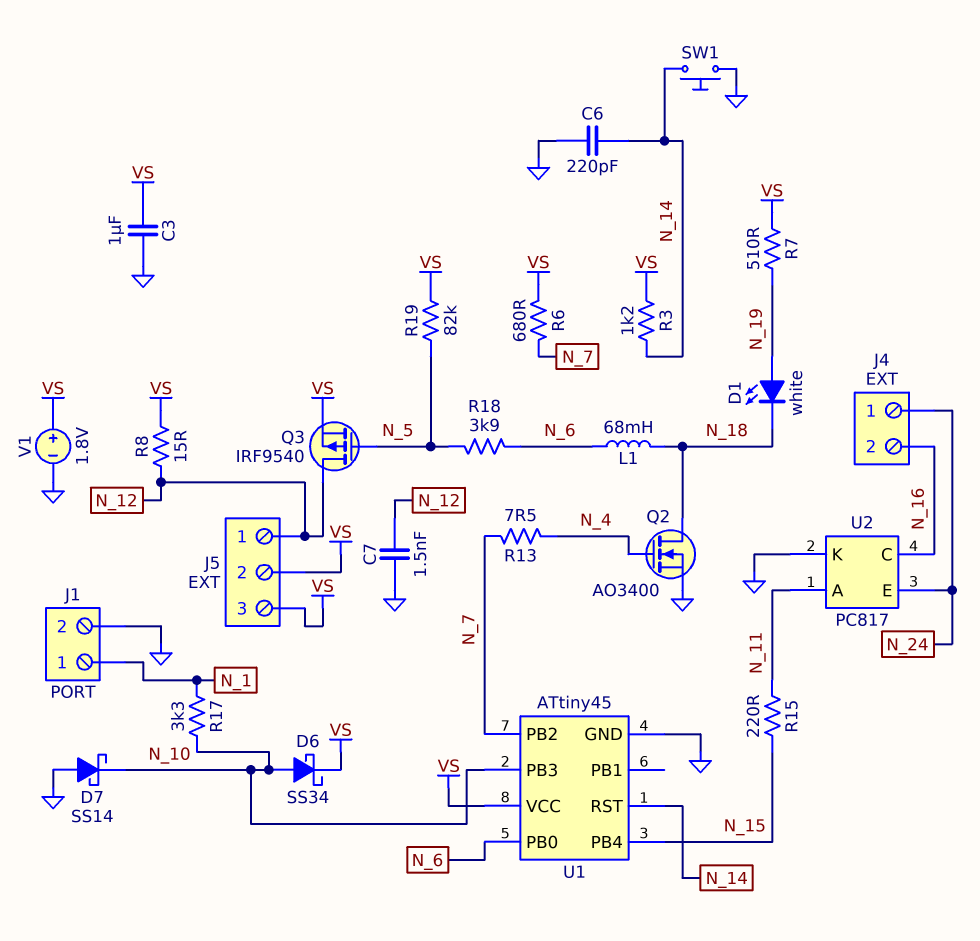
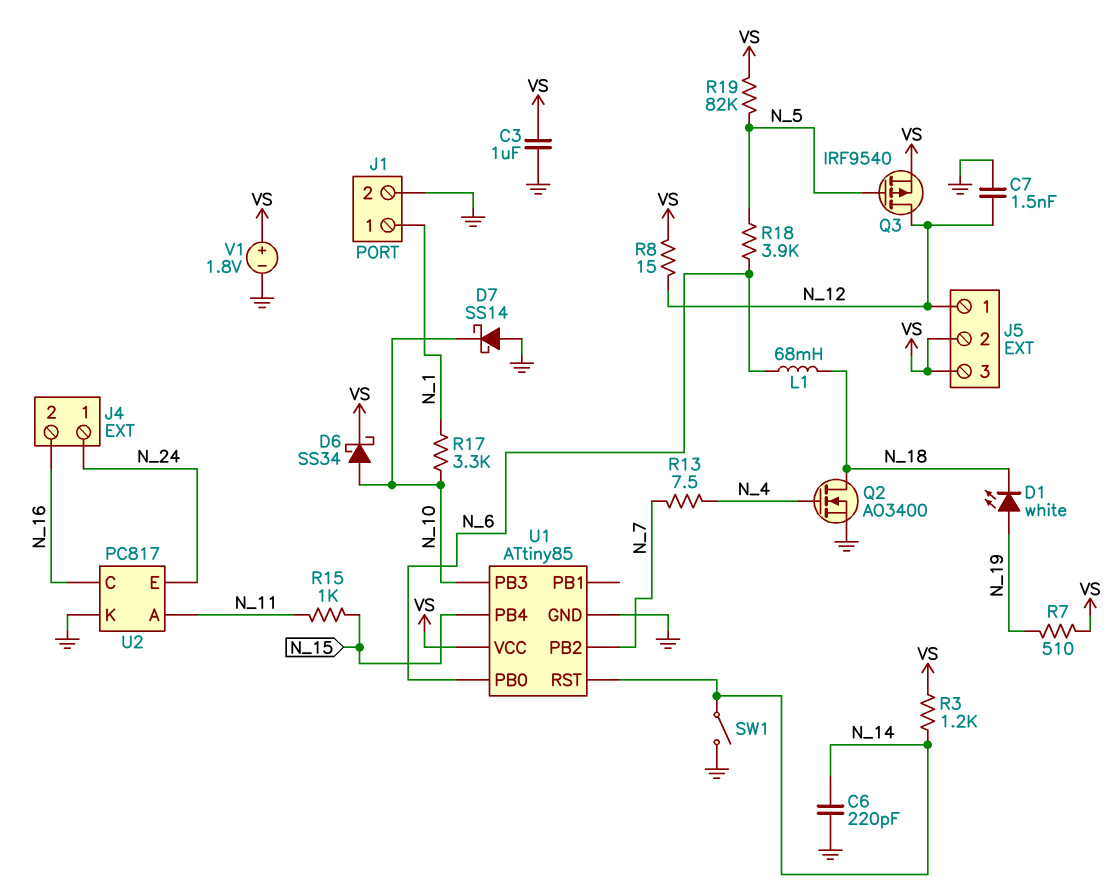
R6: 680 (N_7, VS) -> none
R15: 220 (N_11, N_15) -> 1k (N_11, N_15)
SW1: button (GND, N_14) -> switch (GND, N_14)
U1: ATtiny45 -> ATtiny85

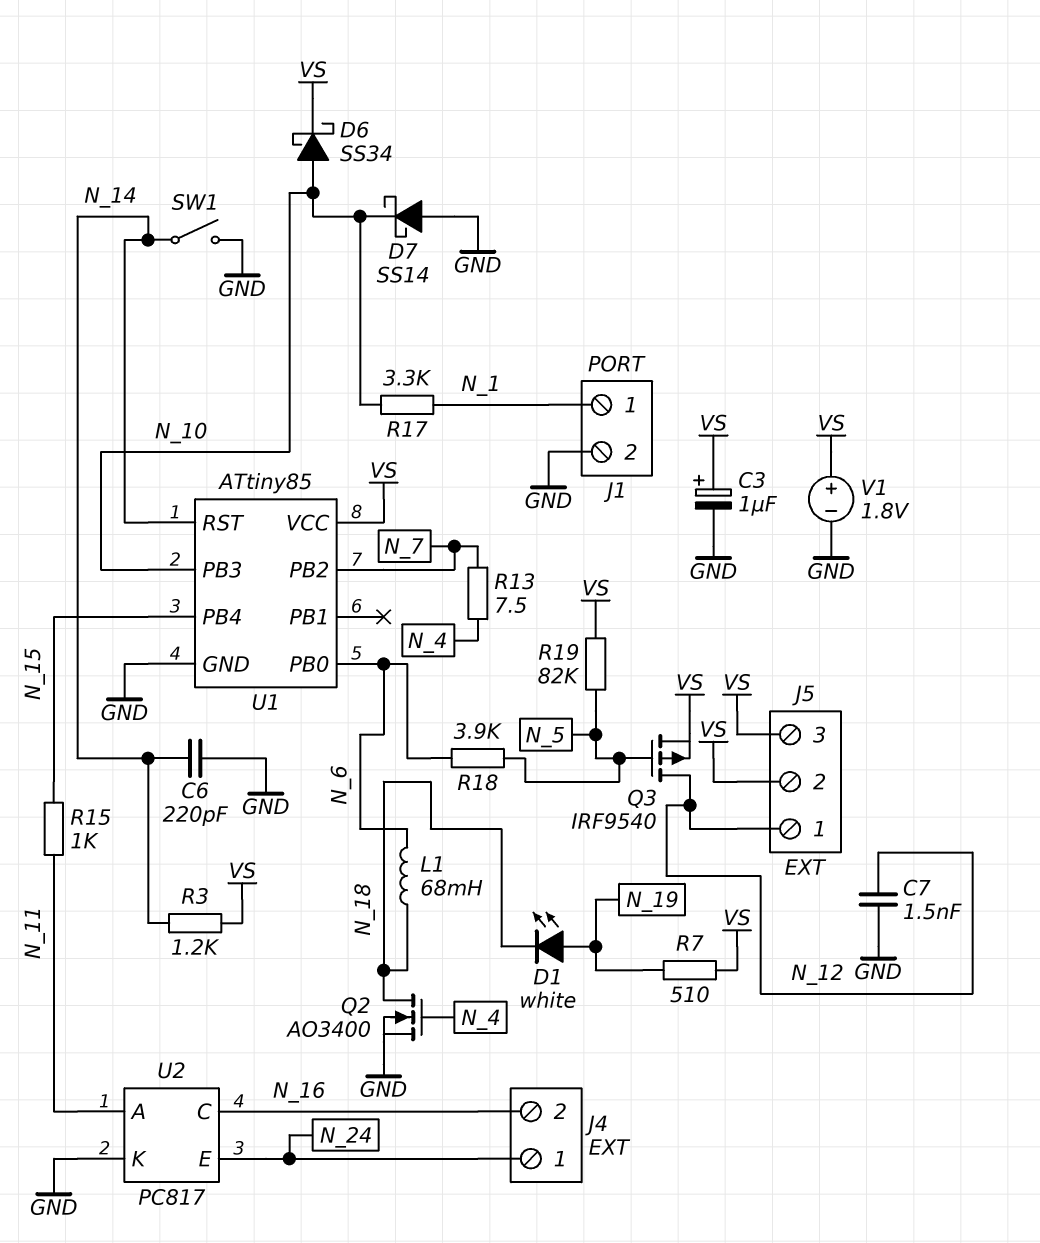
C3: 1uF (GND, VS) -> 1uF (plus VS, minus GND)
R8: 15 (N_12, VS) -> none

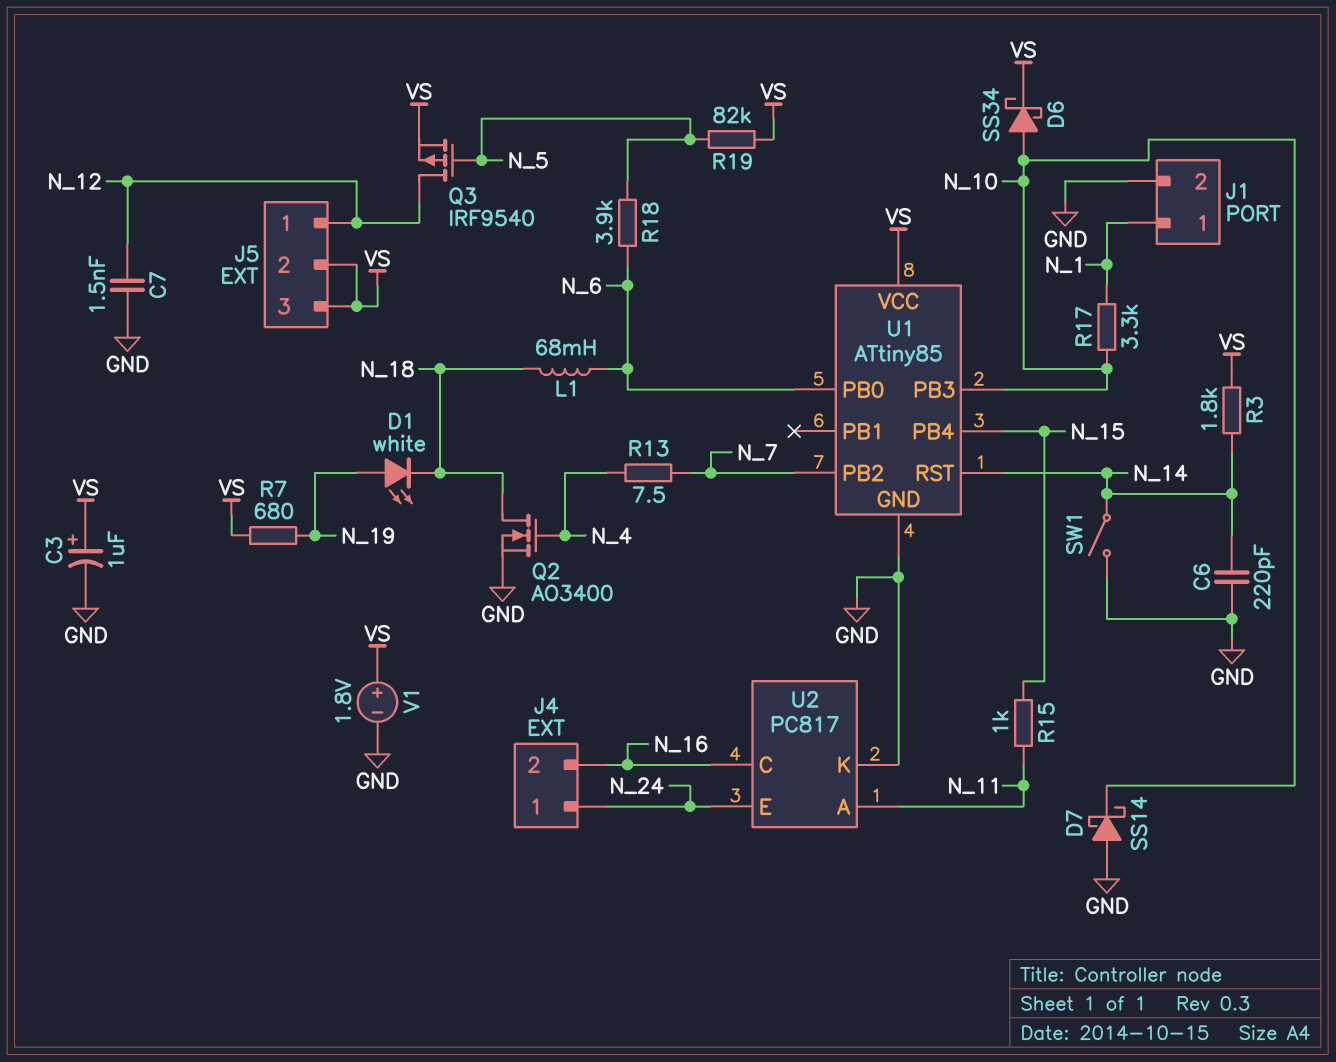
R3: 1.2k (N_14, VS) -> 1.8k (N_14, VS)
R7: 510 (N_19, VS) -> 680 (N_19, VS)

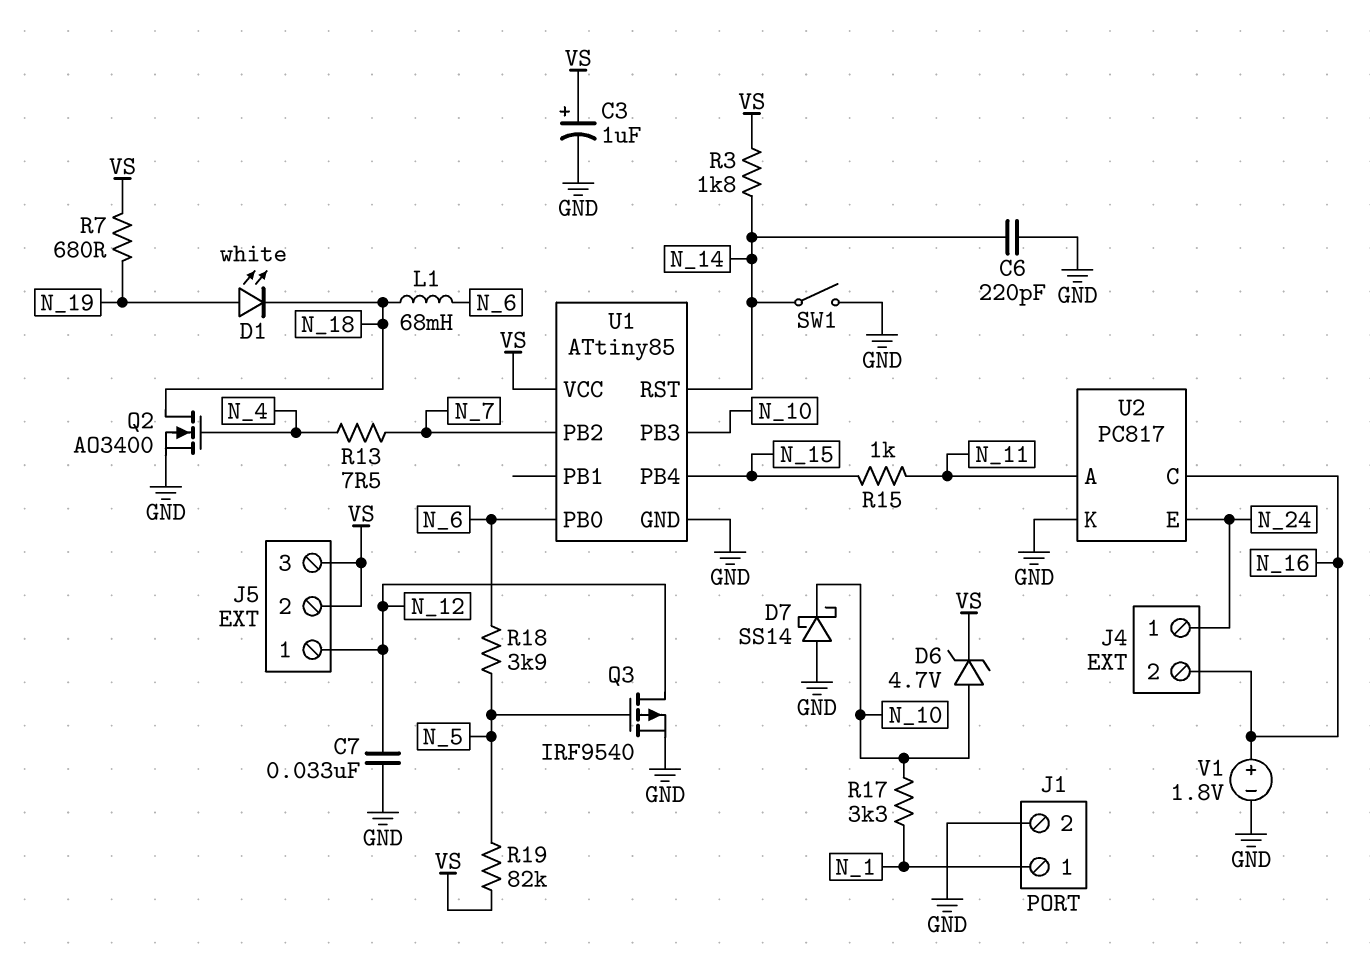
C7: 1.5nF (GND, N_12) -> 33nF (GND, N_12)
D6: schottky SS34 (A N_10, K VS) -> zener 4.7V (A N_10, K VS)
Q3: PMOS IRF9540 (G N_5, D N_12, S VS) -> PMOS IRF9540 (G N_5, D N_12, S GND)
V1: 1.8V (plus VS, minus GND) -> 1.8V (plus N_16, minus GND)

